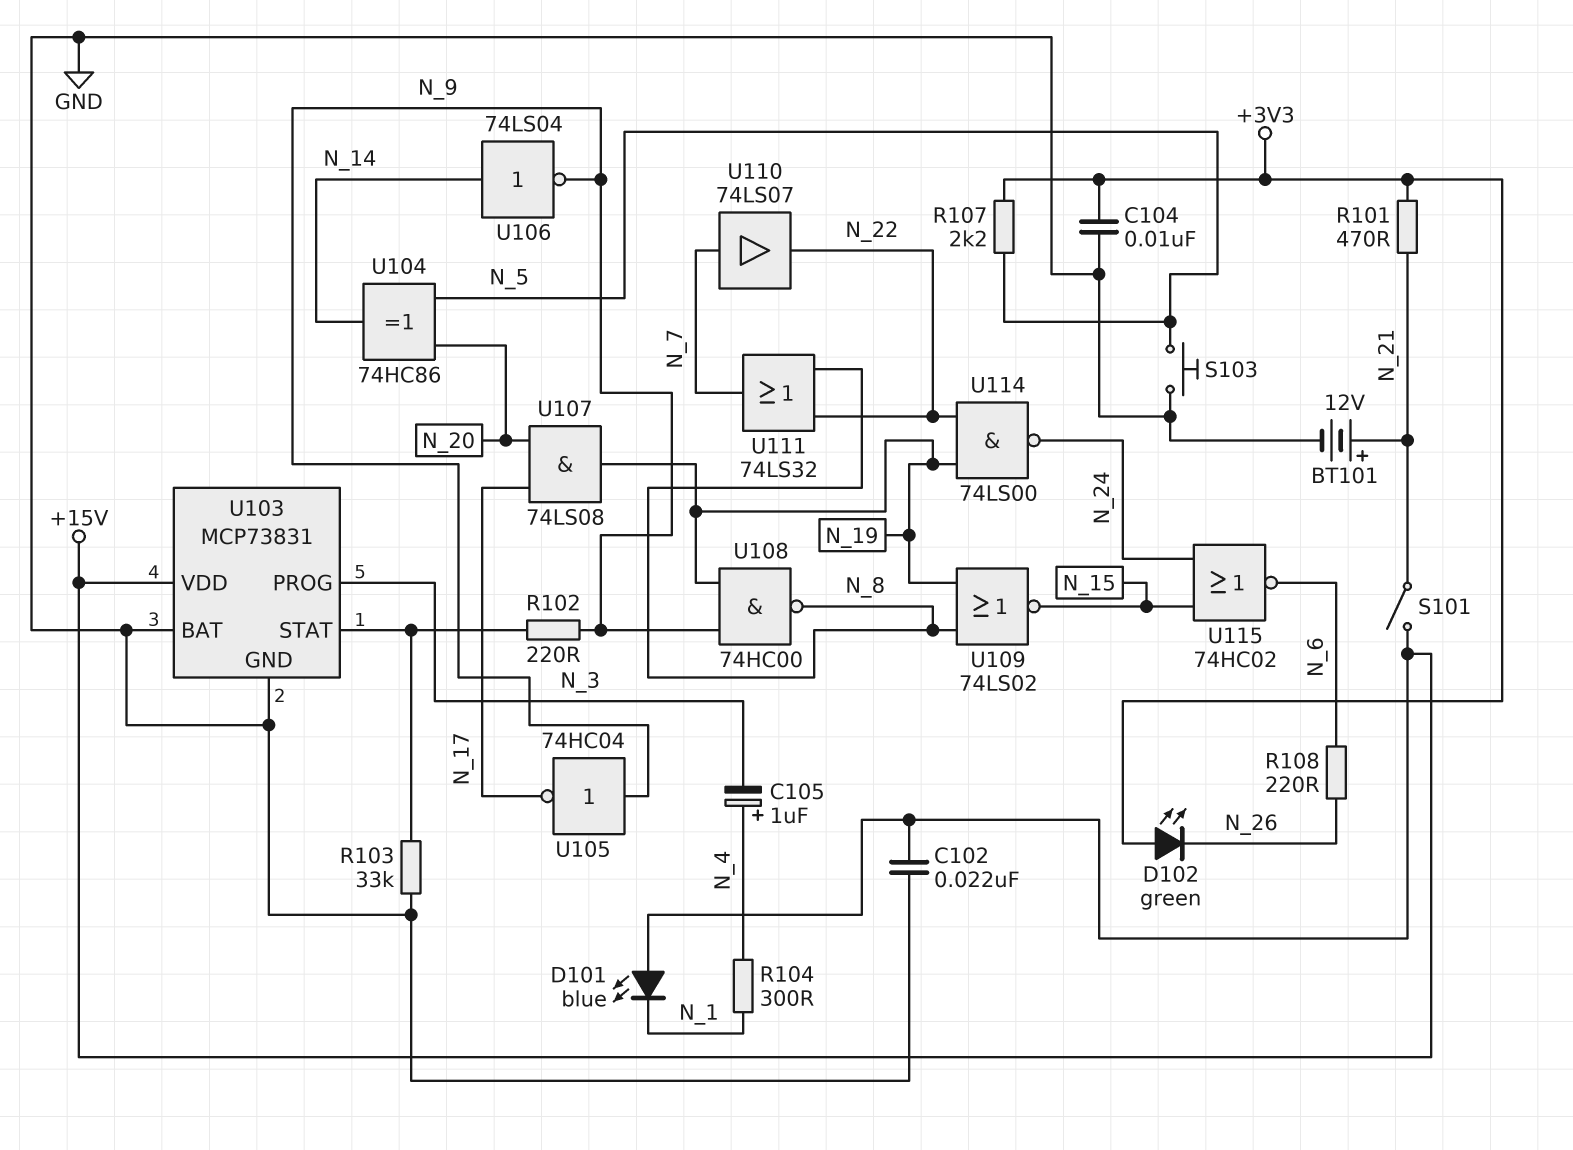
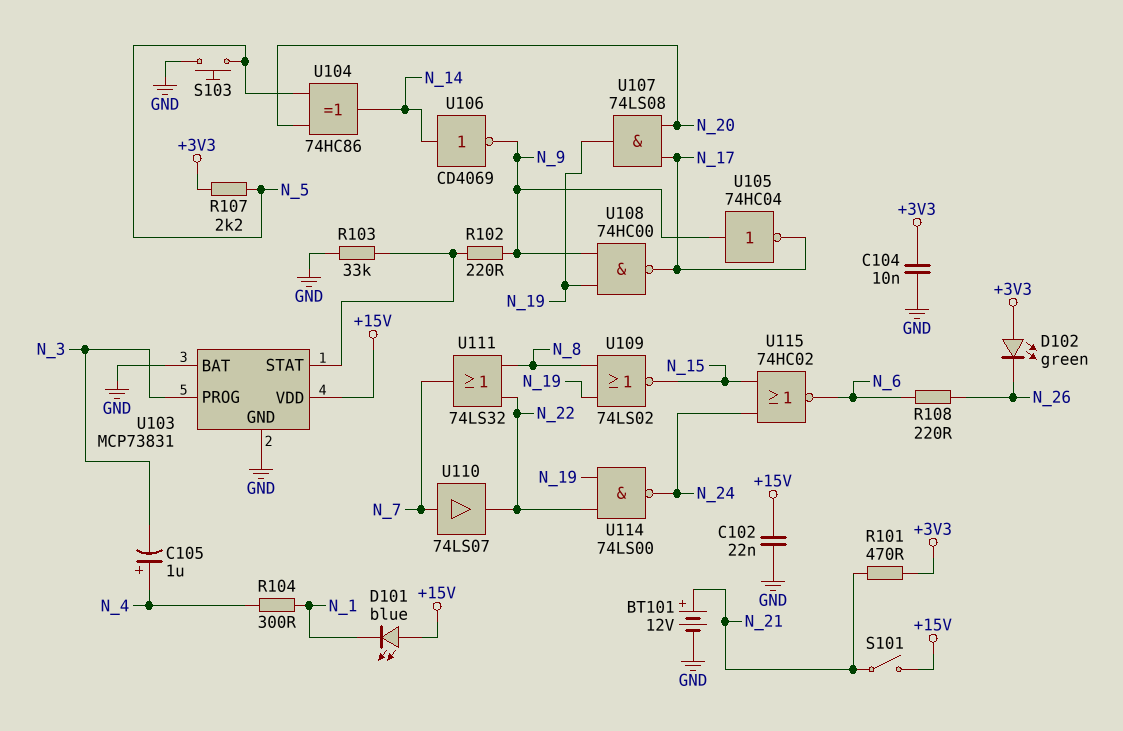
U106: NOT 74LS04 (in N_14, out N_9) -> NOT CD4069 (in N_14, out N_9)
U108: NAND 74HC00 (in N_9, in N_19, out N_8) -> NAND 74HC00 (in N_9, in N_19, out N_17)

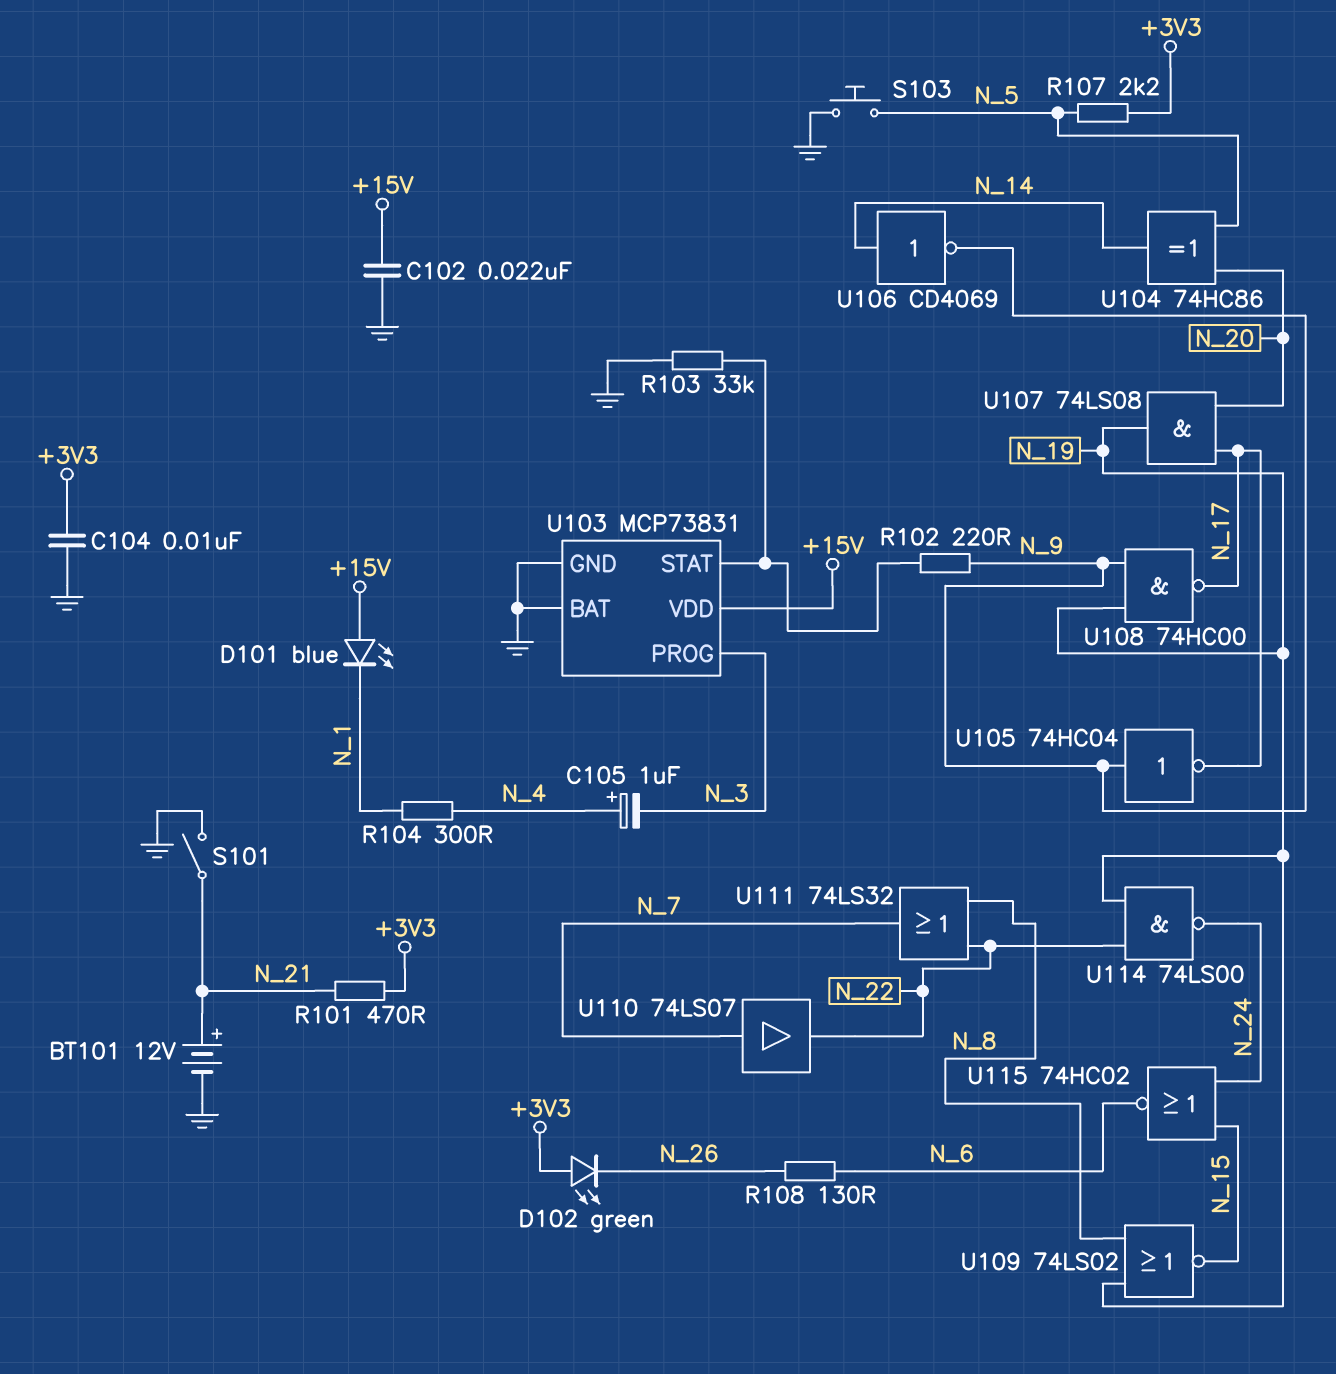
R108: 220 (N_6, N_26) -> 130 (N_6, N_26)
S101: switch (+15V, N_21) -> switch (GND, N_21)

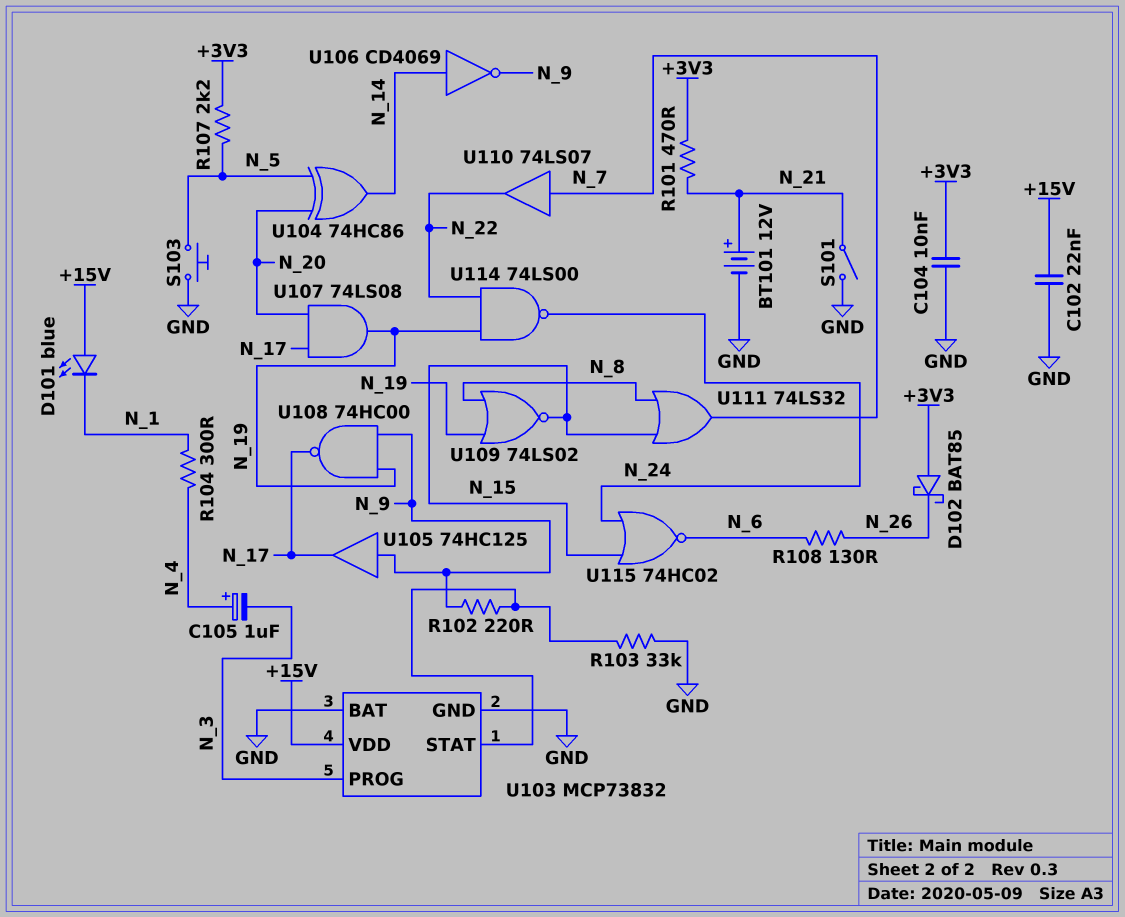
D102: LED green (A +3V3, K N_26) -> schottky BAT85 (A +3V3, K N_26)
U103: MCP73831 -> MCP73832
U105: NOT 74HC04 (in N_9, out N_17) -> buffer 74HC125 (in N_9, out N_17)
U111: OR 74LS32 (in N_8, in N_22, out N_7) -> OR 74LS32 (in N_8, in N_15, out N_7)

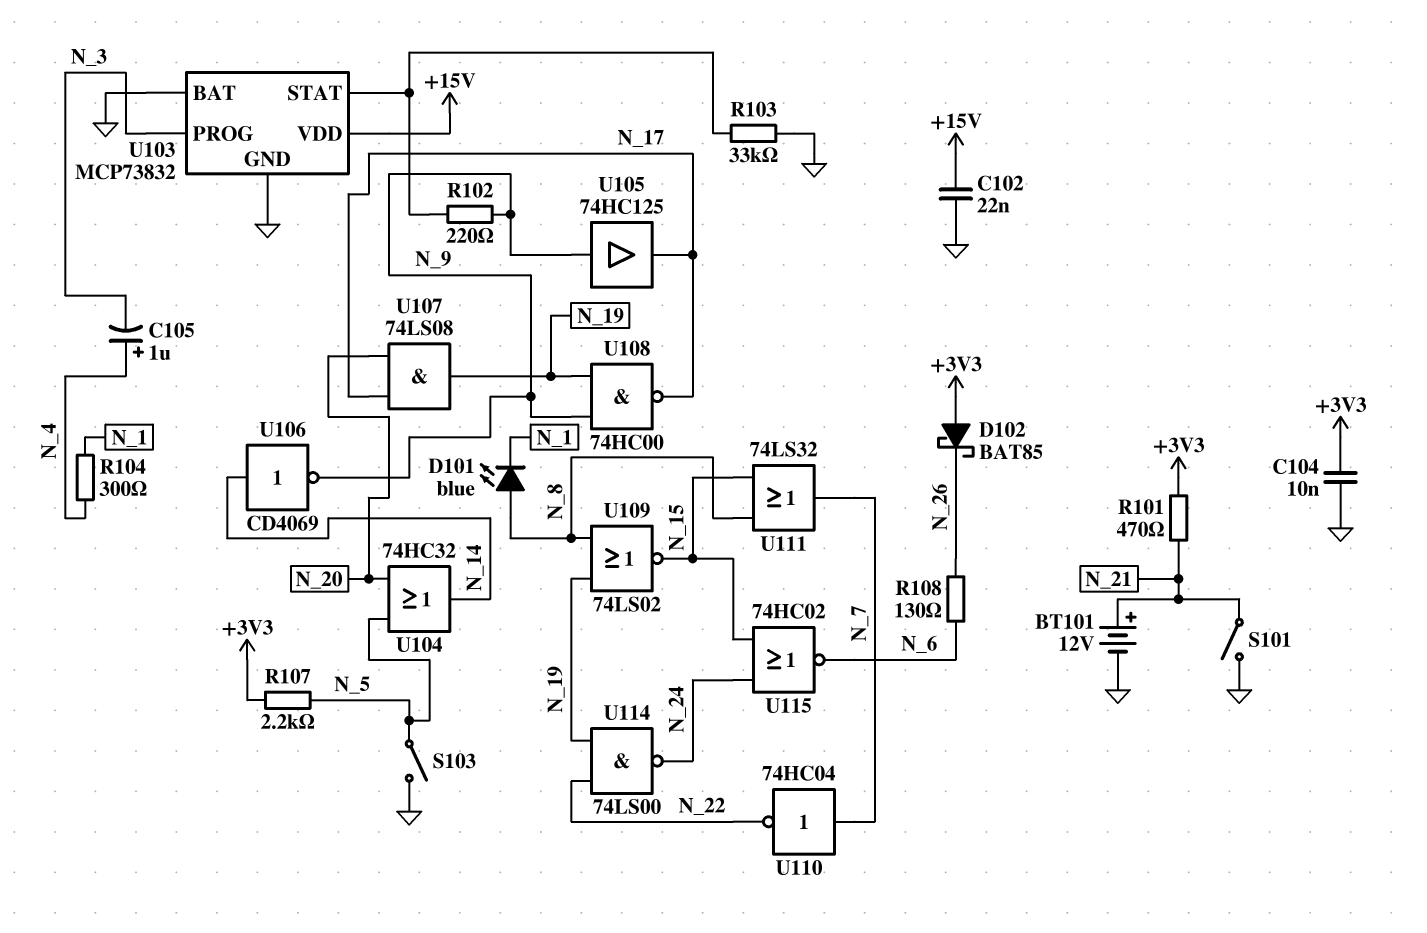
D101: LED blue (A +15V, K N_1) -> LED blue (A N_8, K N_1)
S103: button (GND, N_5) -> switch (GND, N_5)
U104: XOR 74HC86 (in N_5, in N_20, out N_14) -> OR 74HC32 (in N_5, in N_20, out N_14)
U110: buffer 74LS07 (in N_7, out N_22) -> NOT 74HC04 (in N_7, out N_22)

